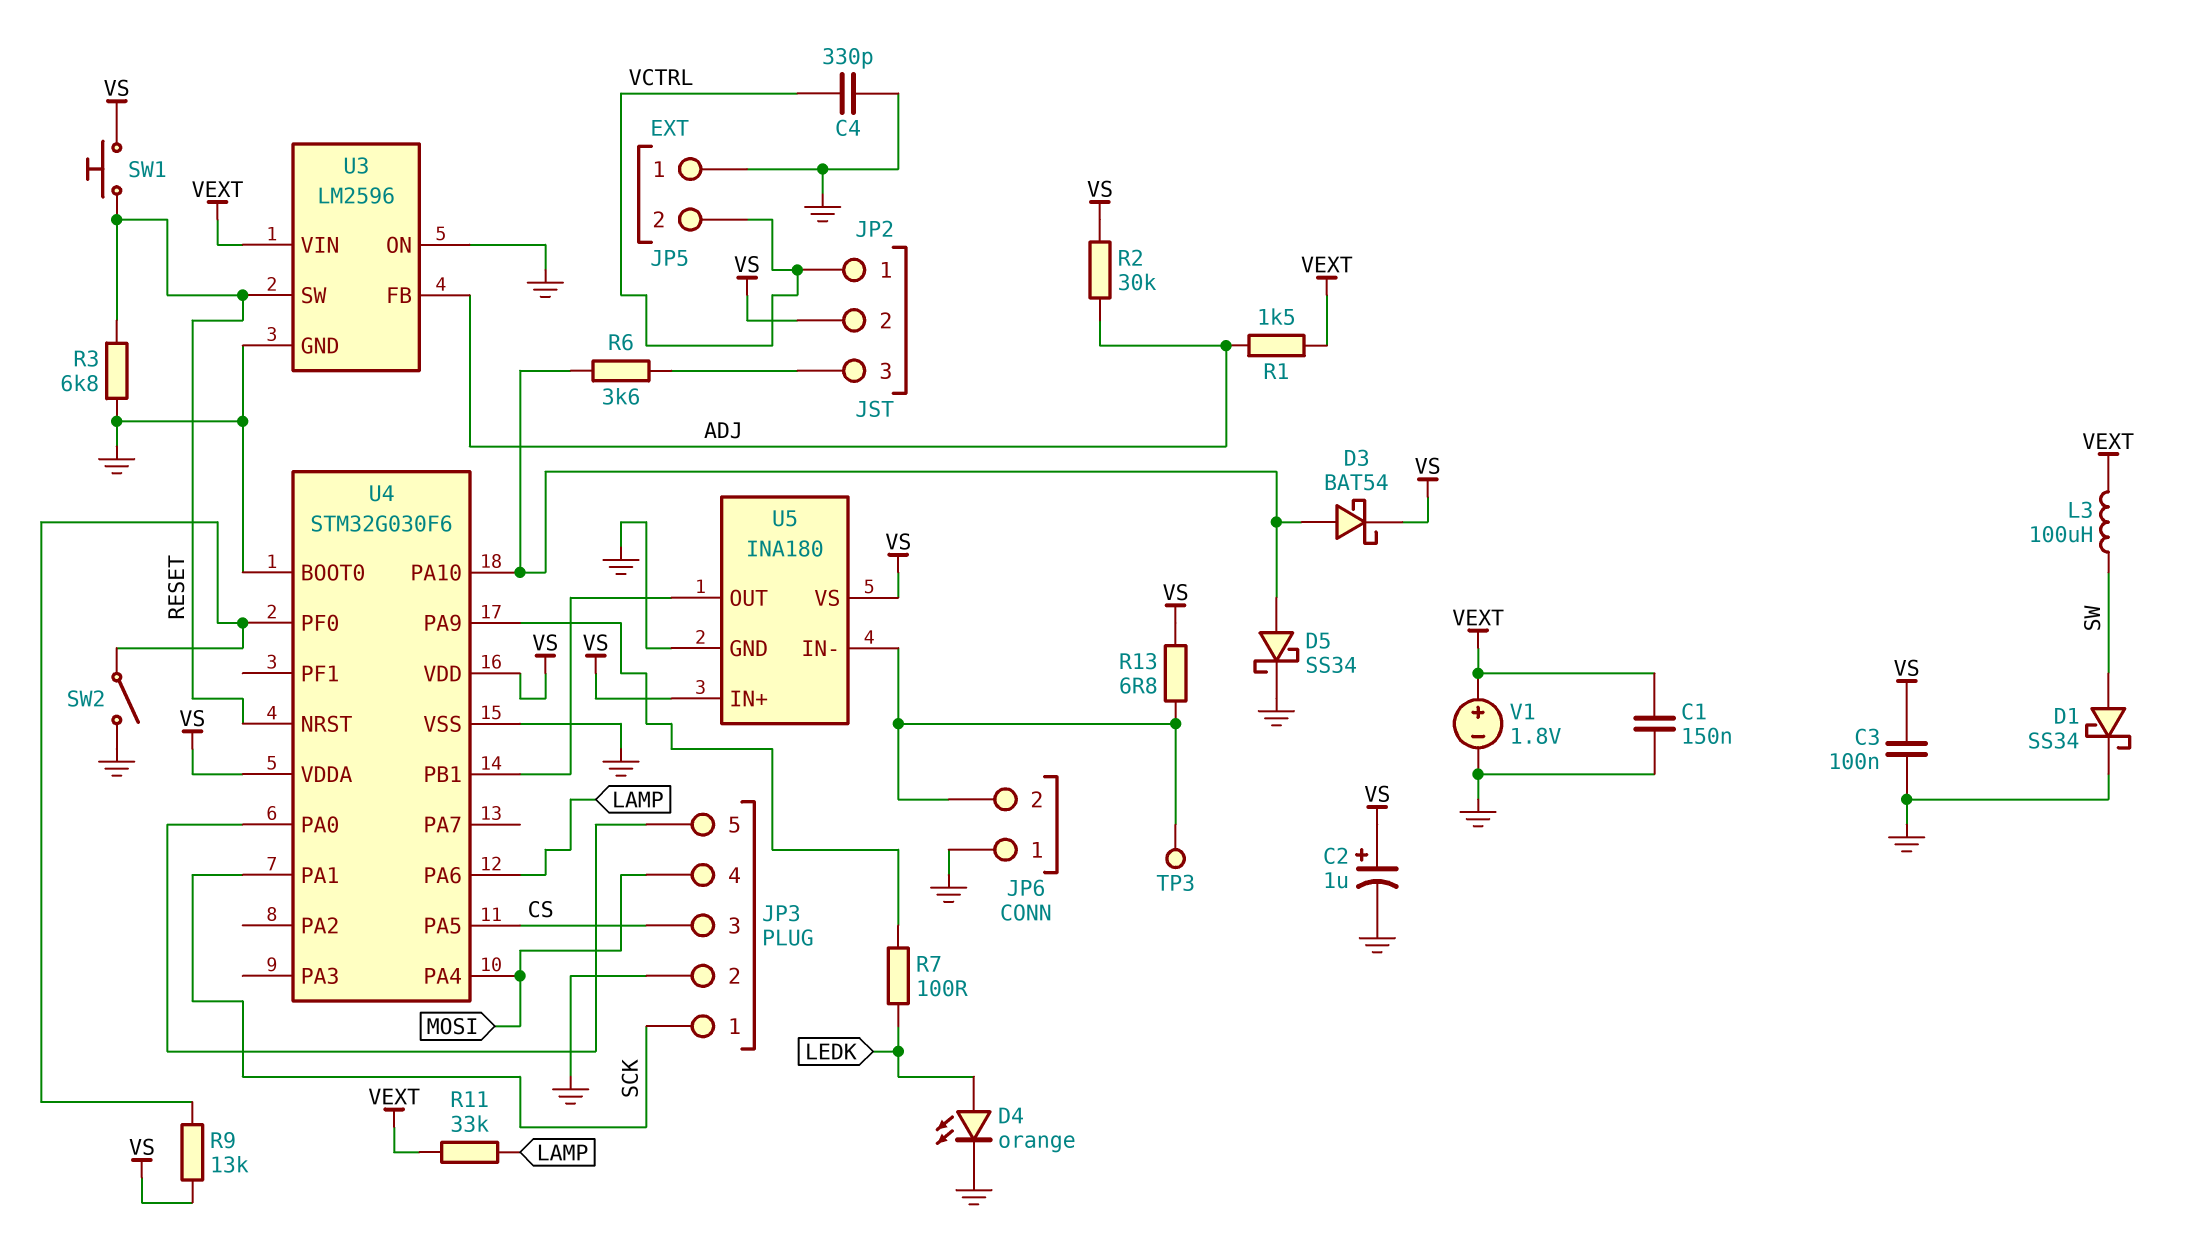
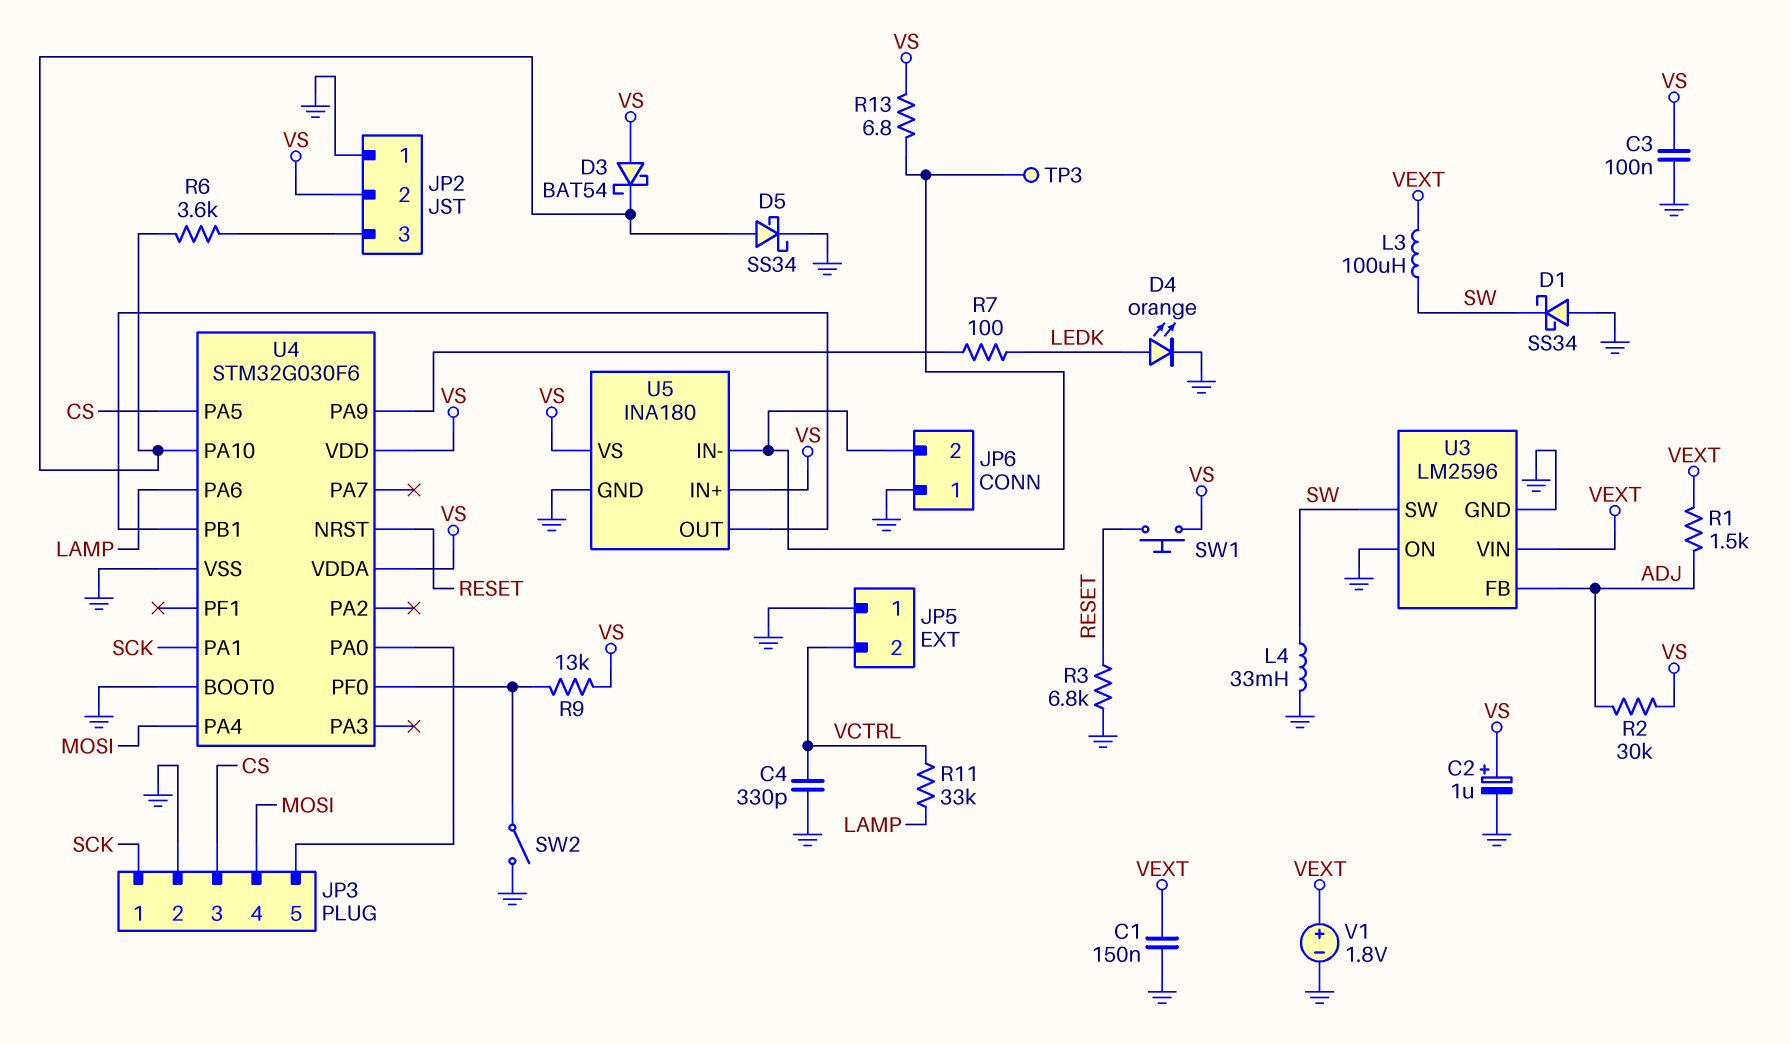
D1: schottky SS34 (A SW, K GND) -> schottky SS34 (A GND, K SW)
D3: schottky BAT54 (A U4/PA10, K VS) -> schottky BAT54 (A VS, K U4/PA10)
JP2 pin 1: VCTRL -> GND
L4: none -> 33mH (GND, SW)
R11: 33k (LAMP, VEXT) -> 33k (LAMP, VCTRL)
U3 pin SW: RESET -> SW

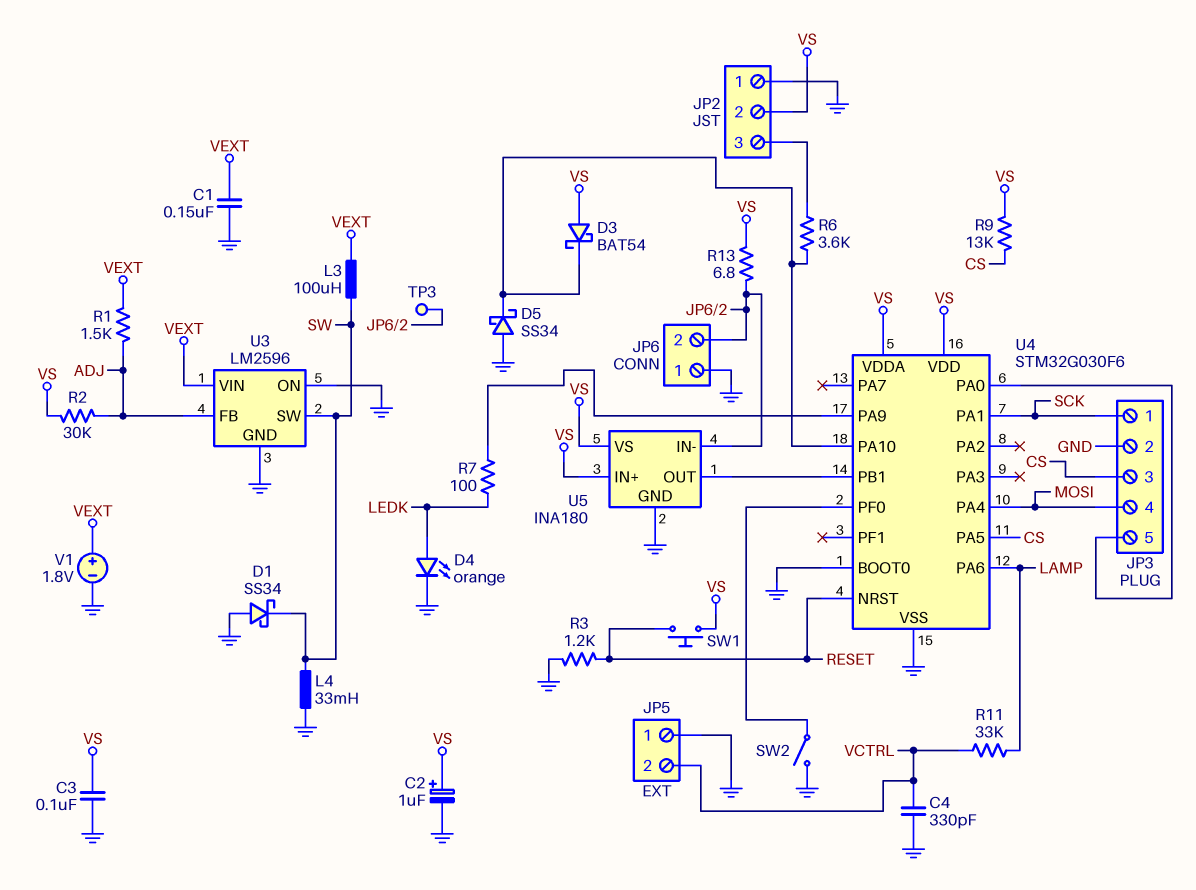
D5: schottky SS34 (A U4/PA10, K GND) -> schottky SS34 (A GND, K U4/PA10)
R3: 6.8k (GND, RESET) -> 1.2k (GND, RESET)
R9: 13k (U4/PF0, VS) -> 13k (CS, VS)

